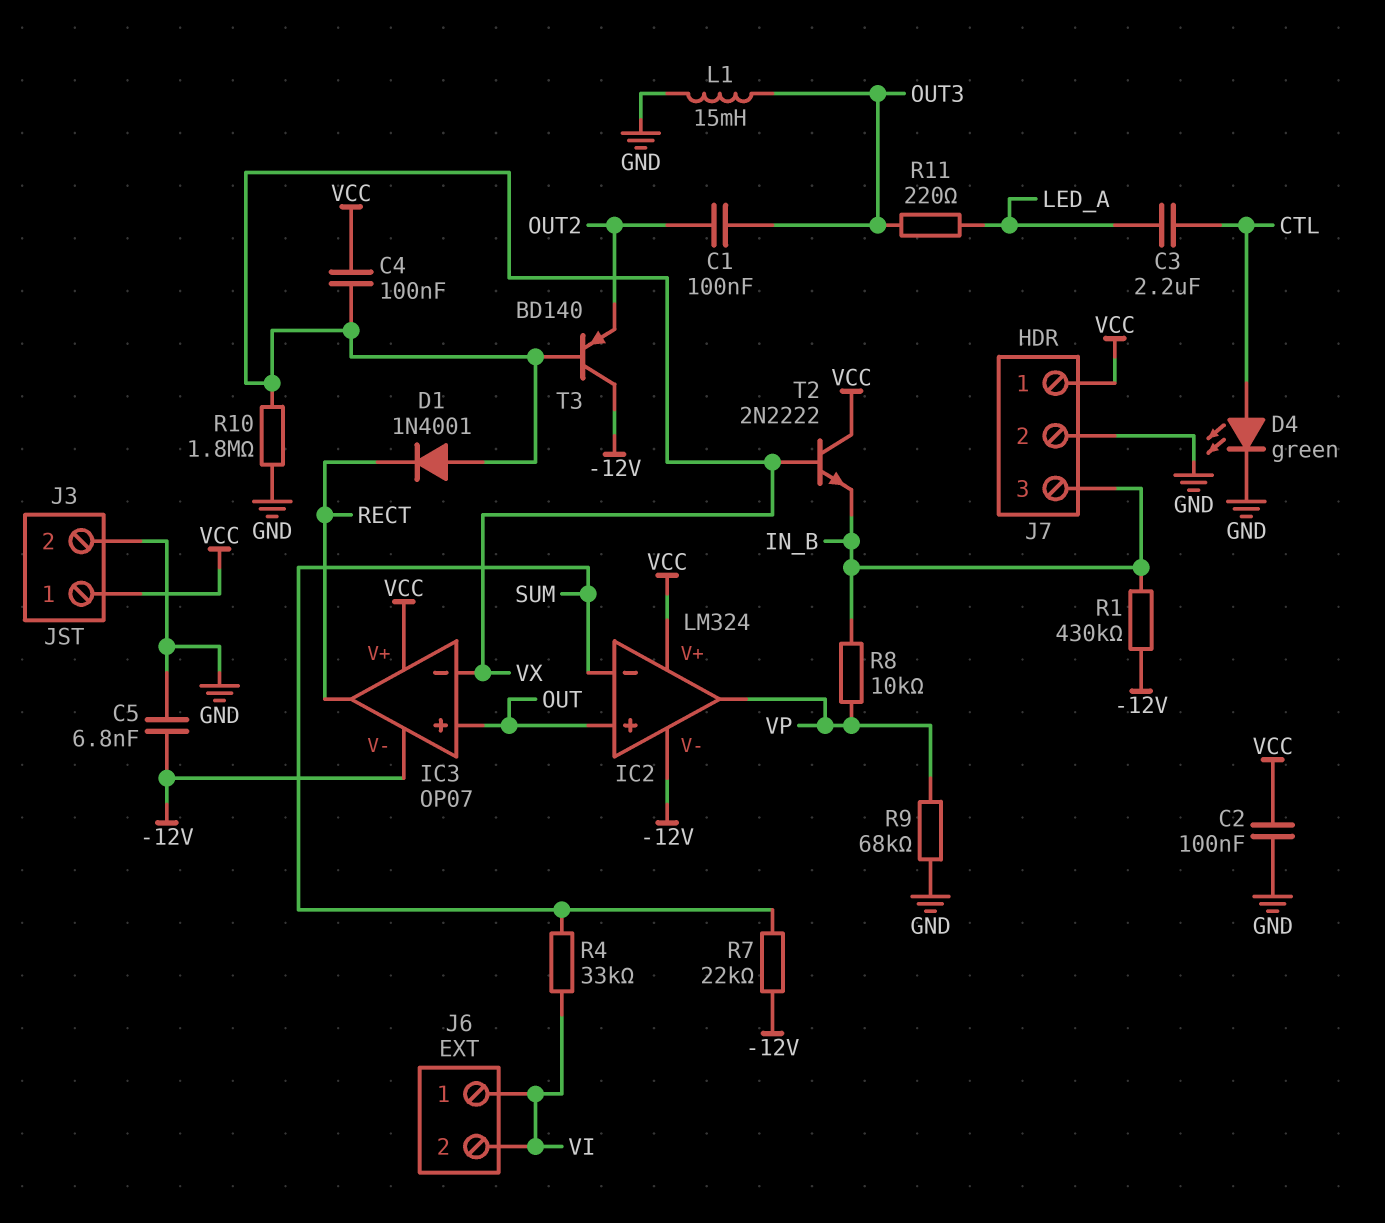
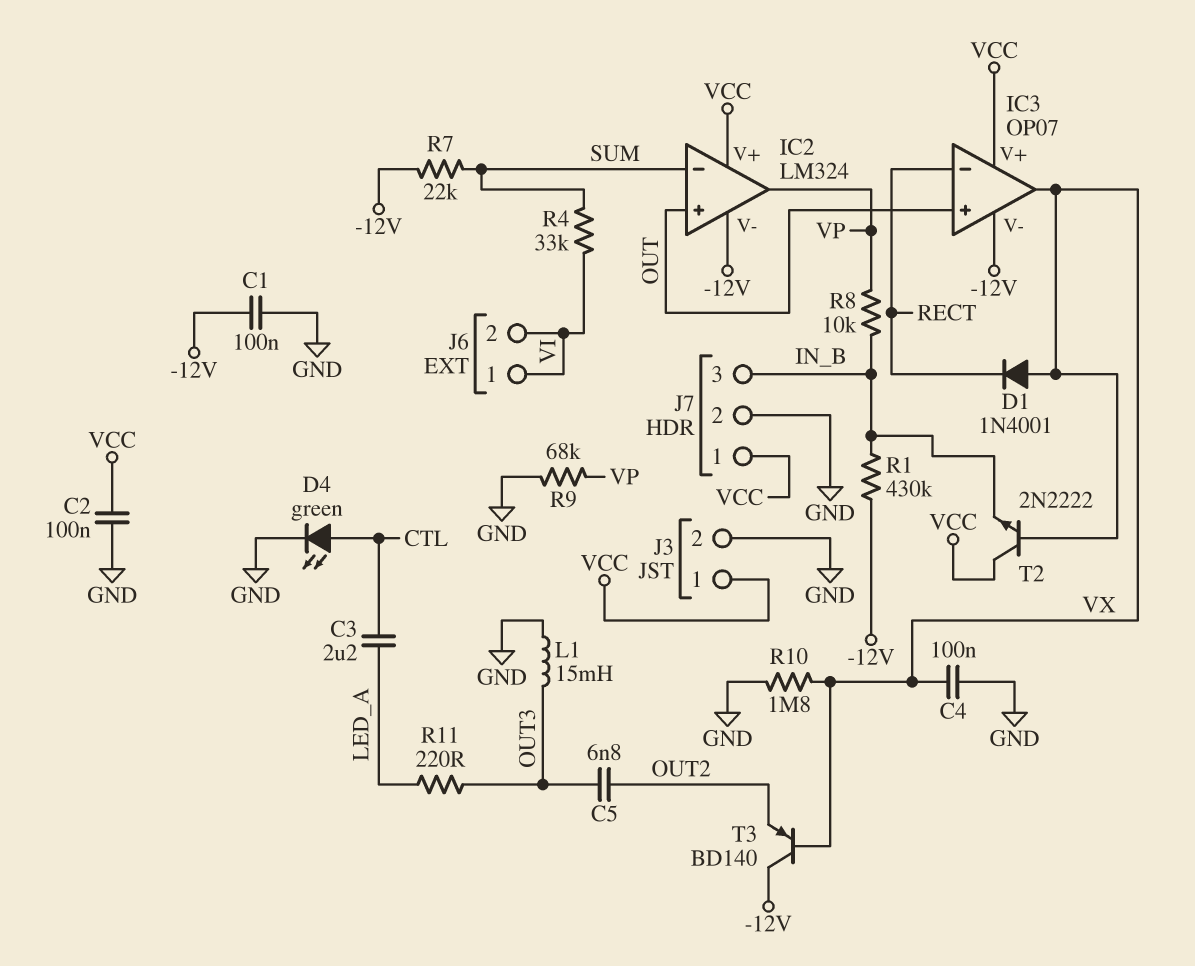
C1: 100nF (OUT2, OUT3) -> 100nF (-12V, GND)
C4: 100nF (VCC, VX) -> 100nF (GND, VX)
C5: 6.8nF (-12V, GND) -> 6.8nF (OUT2, OUT3)
IC3 pin in-: VX -> RECT
IC3 pin out: RECT -> VX

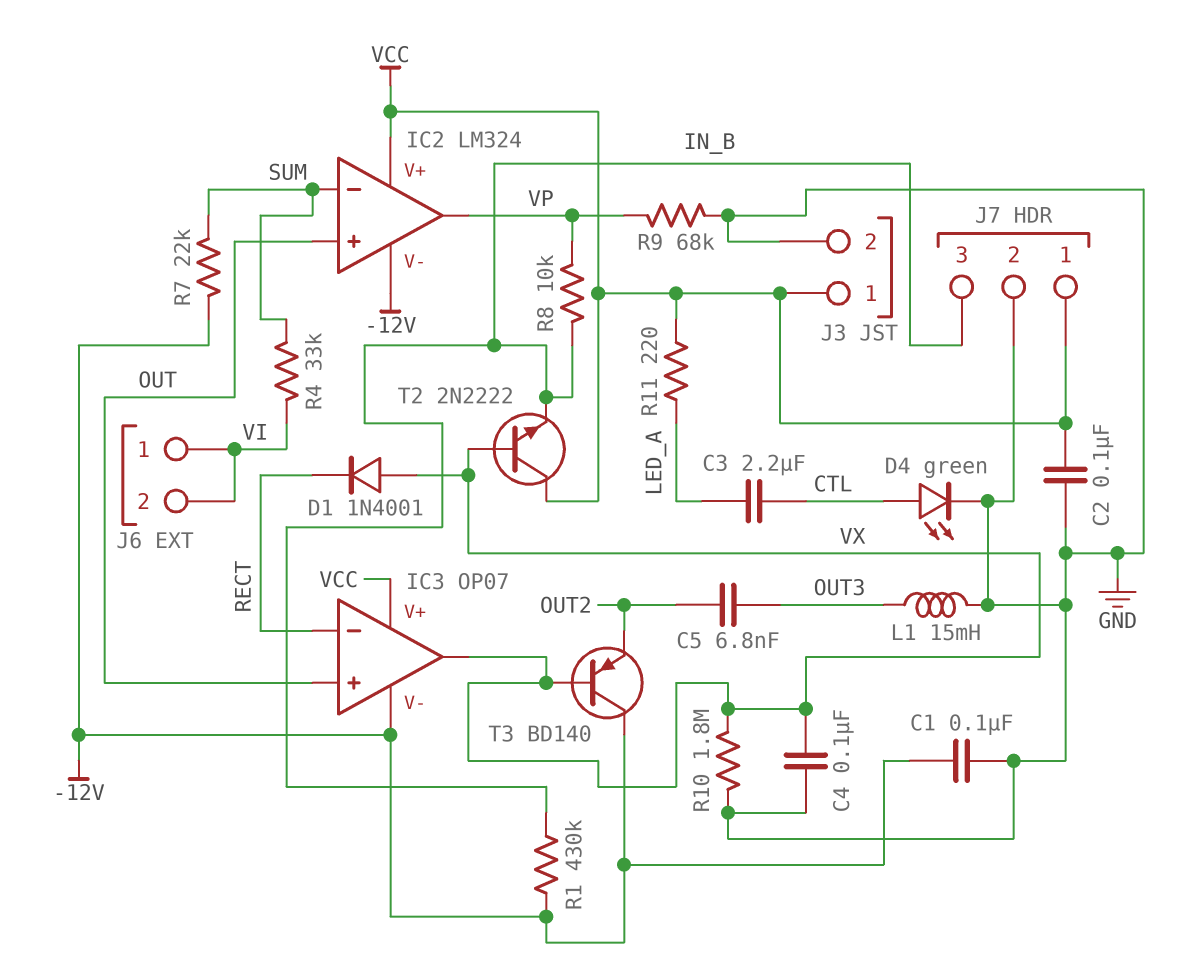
R11: 220 (LED_A, OUT3) -> 220 (LED_A, VCC)

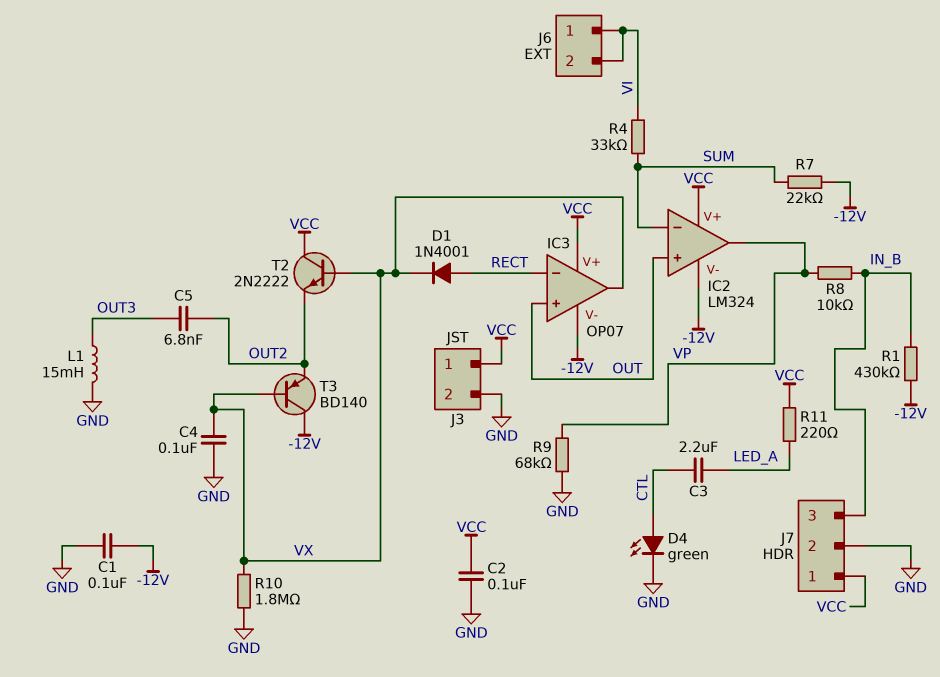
D1: diode 1N4001 (A VX, K RECT) -> diode 1N4001 (A RECT, K VX)
T2: NPN 2N2222 (B VX, C VCC, E IN_B) -> NPN 2N2222 (B VX, C VCC, E OUT2)

